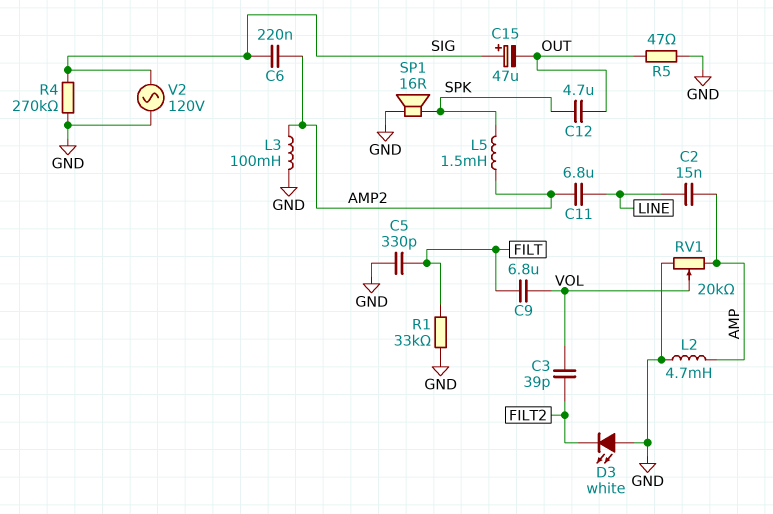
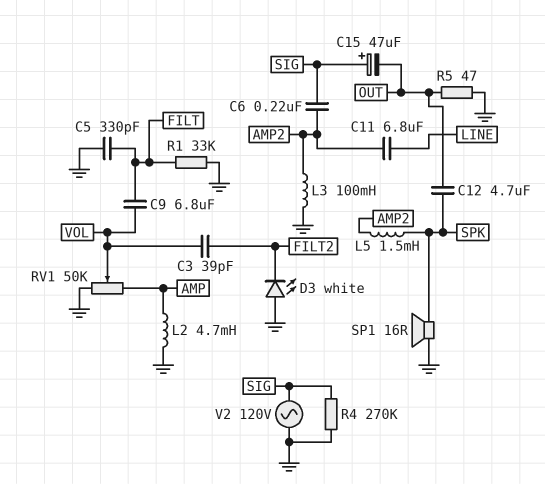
C2: 15nF (AMP, LINE) -> none
RV1: 20k (AMP, GND, wiper VOL) -> 50k (AMP, GND, wiper VOL)

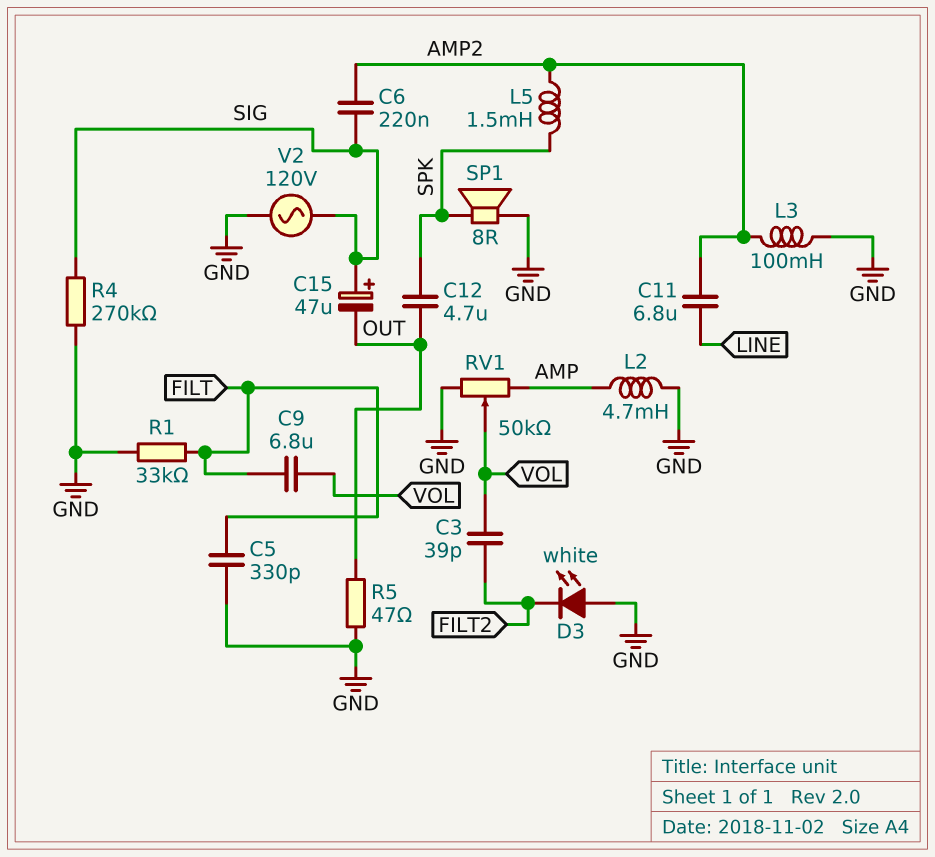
SP1: speaker 16R (GND, SPK) -> speaker 8R (GND, SPK)

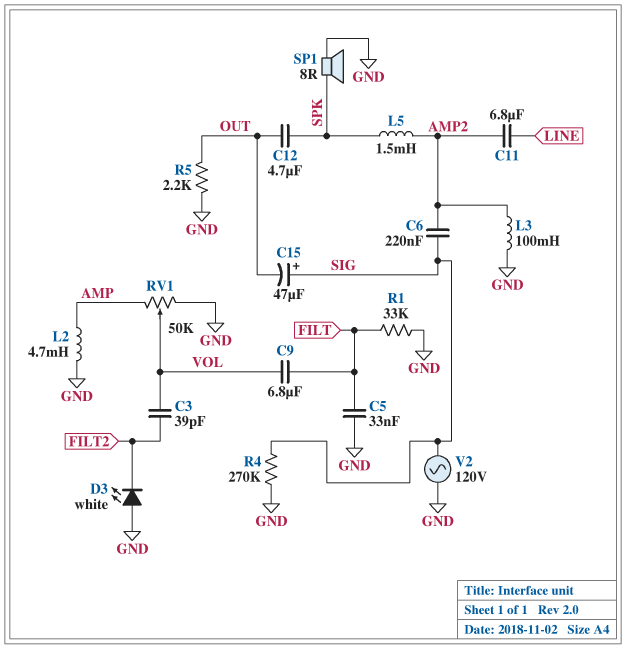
C5: 330pF (FILT, GND) -> 33nF (FILT, GND)
R5: 47 (GND, OUT) -> 2.2k (GND, OUT)

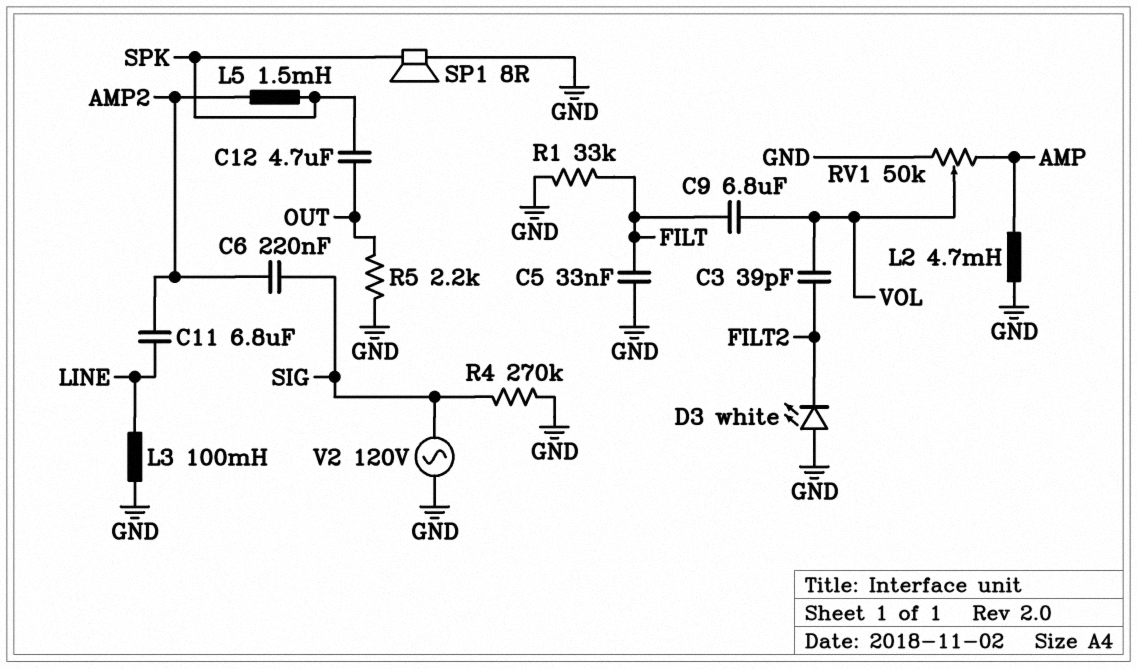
C15: 47uF (plus SIG, minus OUT) -> none
L3: 100mH (AMP2, GND) -> 100mH (GND, LINE)

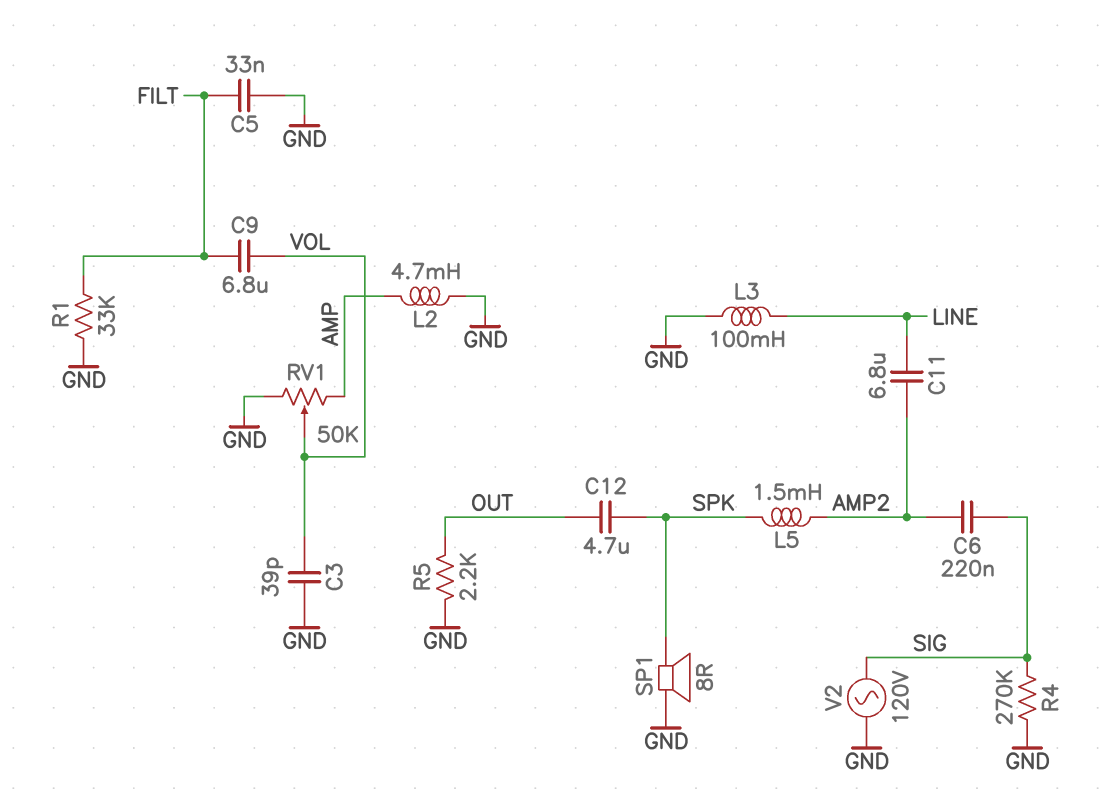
C3: 39pF (FILT2, VOL) -> 39pF (GND, VOL)
D3: LED white (A GND, K FILT2) -> none

